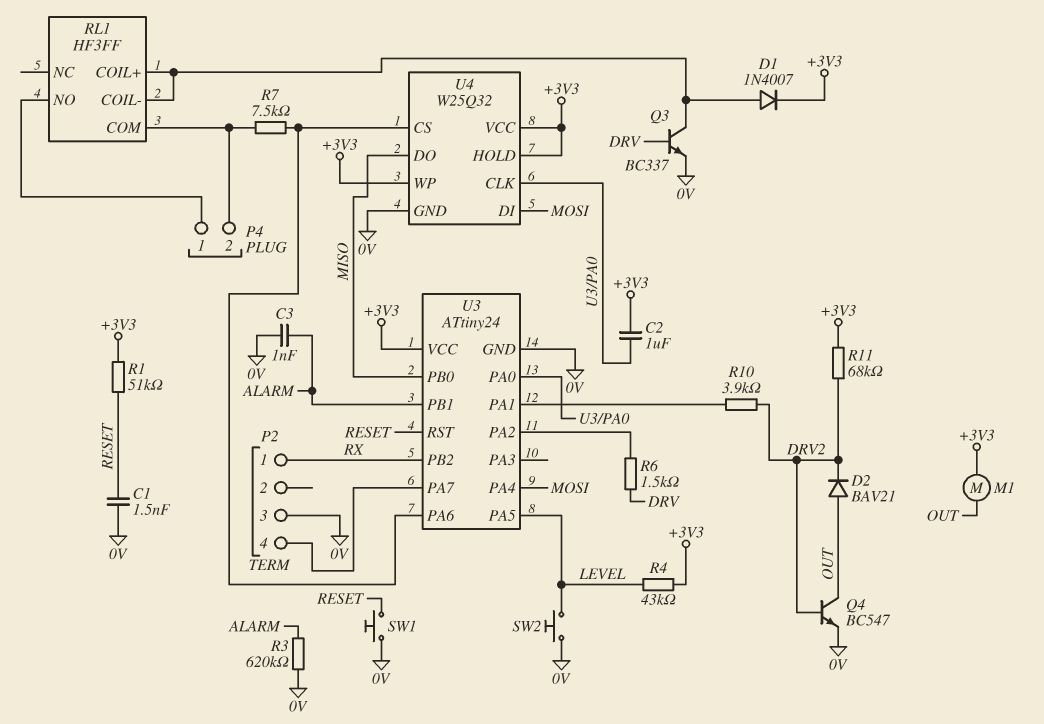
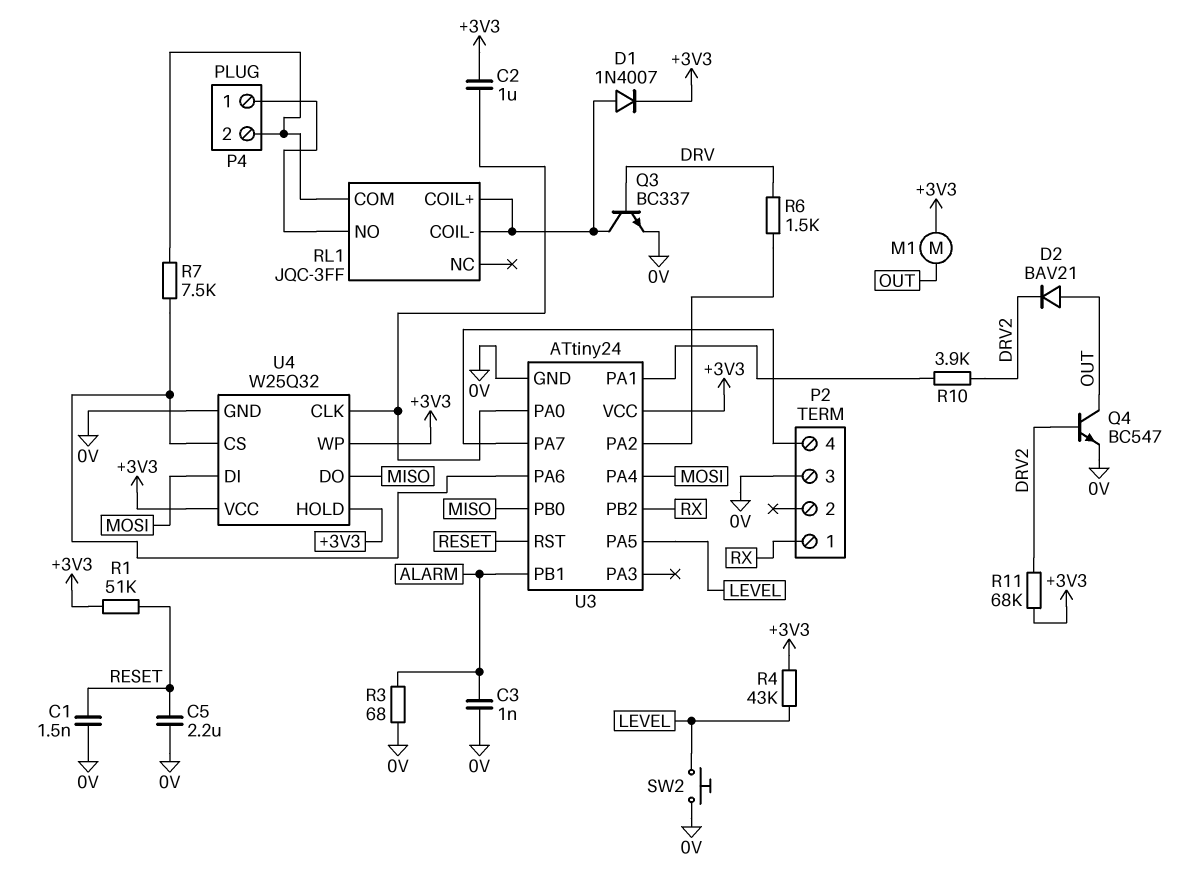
C5: none -> 2.2uF (0V, RESET)
R3: 620k (0V, ALARM) -> 68 (0V, ALARM)
RL1: HF3FF -> JQC-3FF
SW1: button (0V, RESET) -> none

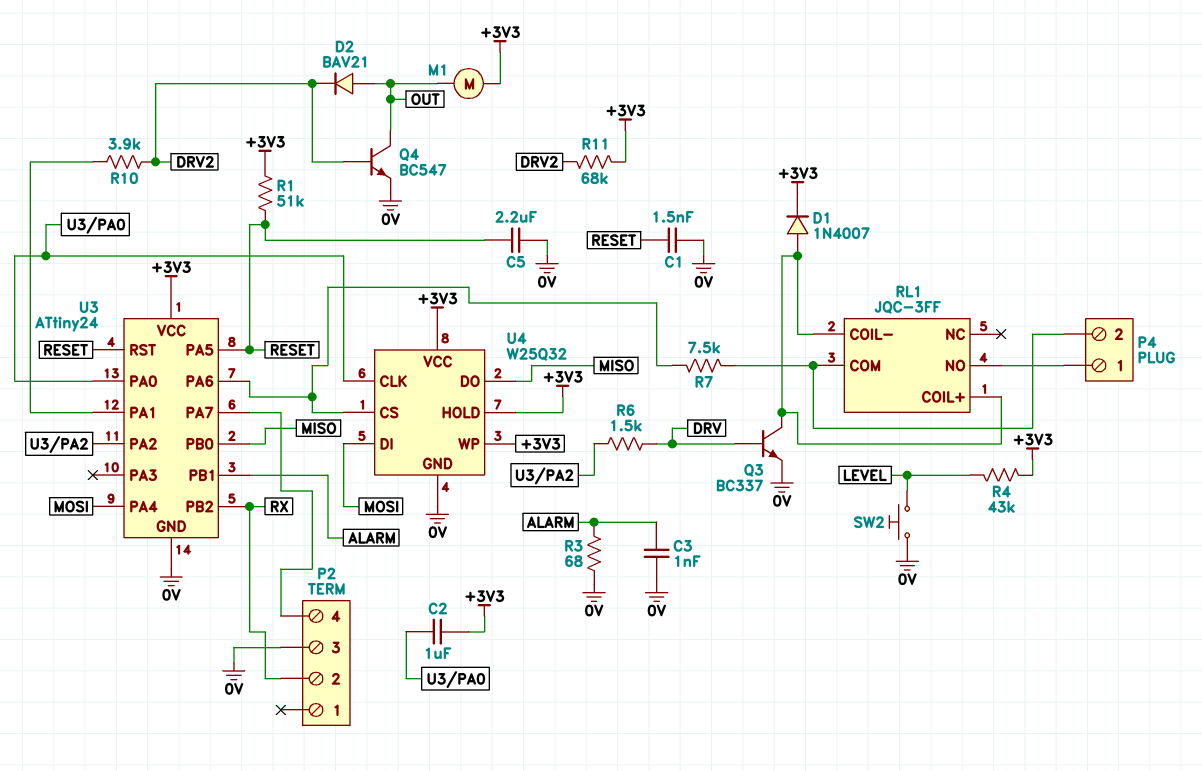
P2 pin 1: RX -> none
P2 pin 2: none -> RX
U3 pin PA5: LEVEL -> RESET

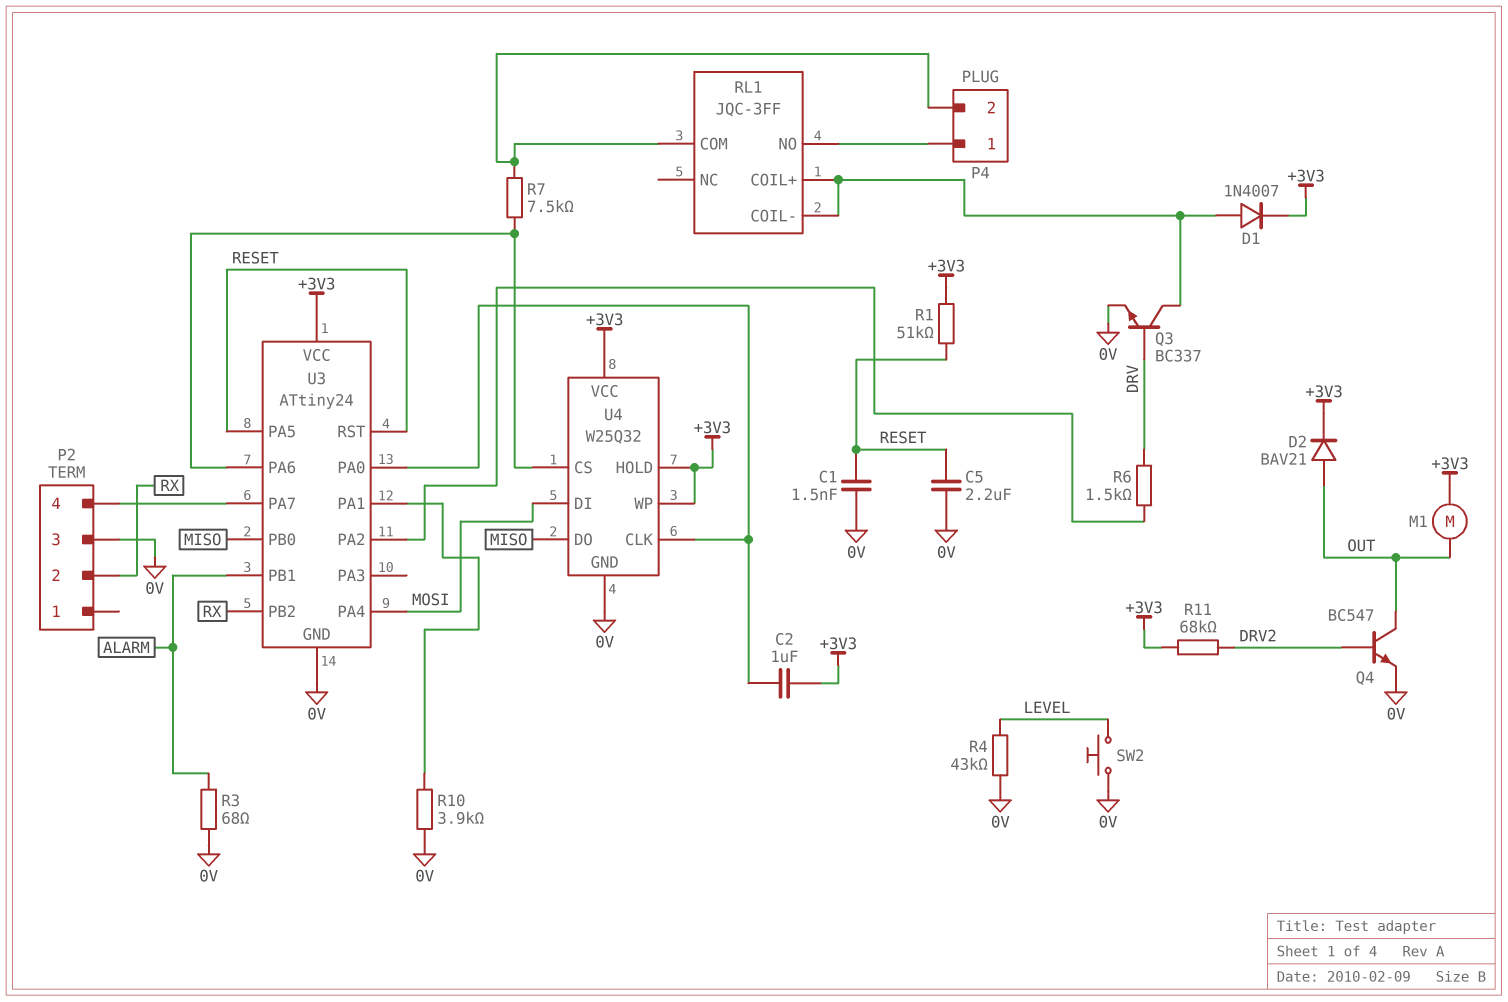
C3: 1nF (0V, ALARM) -> none
D2: diode BAV21 (A OUT, K DRV2) -> diode BAV21 (A OUT, K +3V3)
R4: 43k (+3V3, LEVEL) -> 43k (0V, LEVEL)
R10: 3.9k (DRV2, U3/PA1) -> 3.9k (0V, U3/PA1)

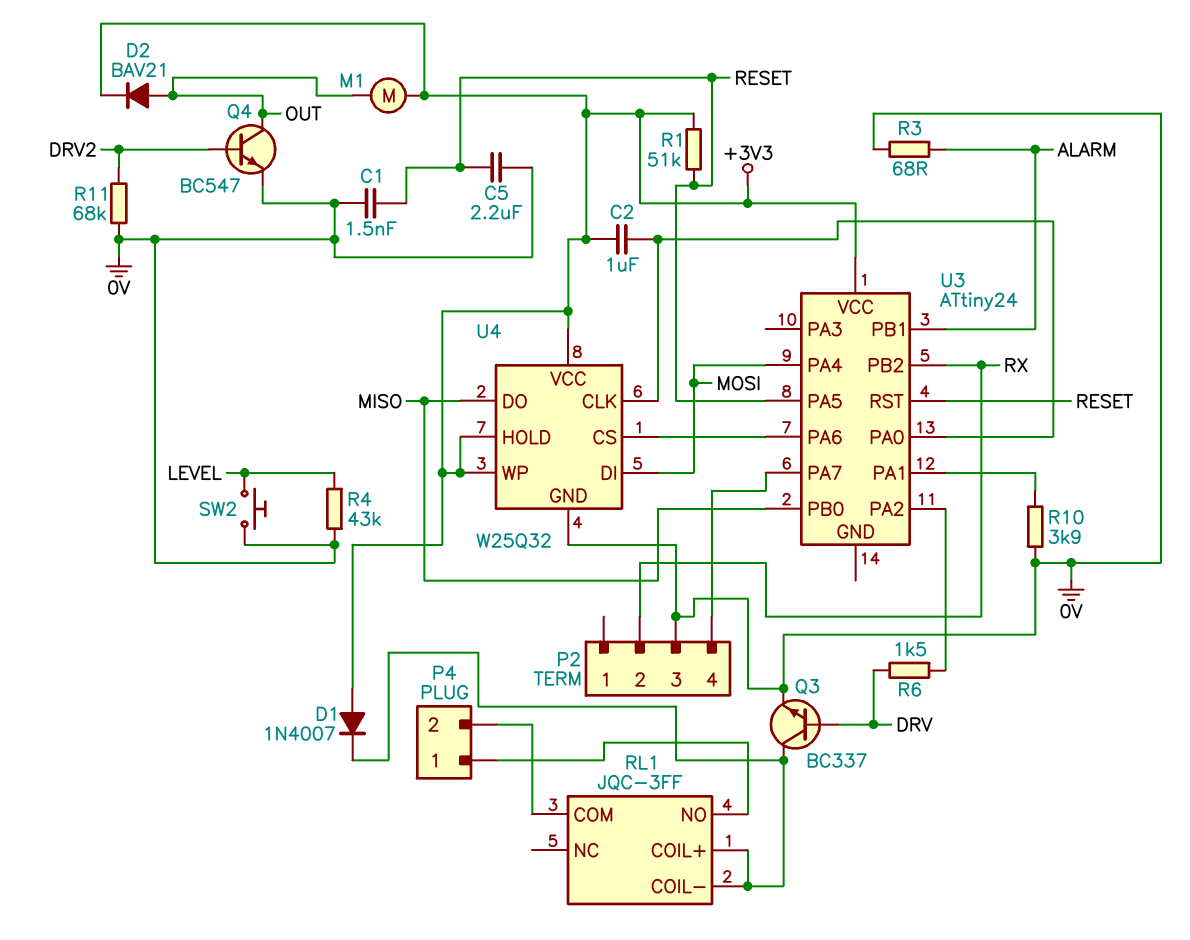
D1: diode 1N4007 (A RL1/COIL+, K +3V3) -> diode 1N4007 (A +3V3, K RL1/COIL+)
R7: 7.5k (P4/2, U3/PA6) -> none
R11: 68k (+3V3, DRV2) -> 68k (0V, DRV2)
U3 pin GND: 0V -> none

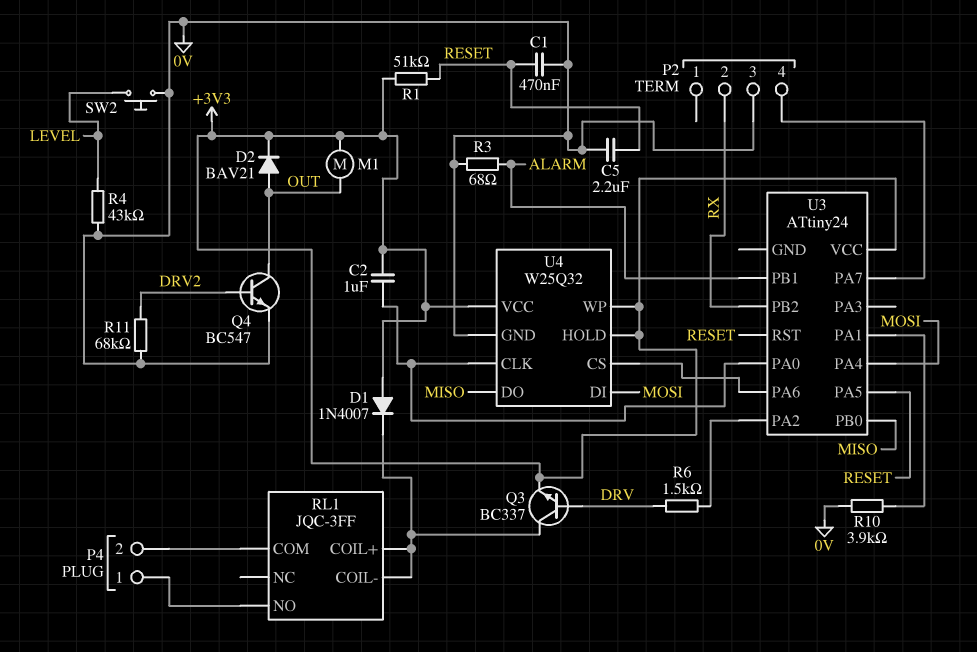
C1: 1.5nF (0V, RESET) -> 470nF (0V, RESET)
Q3: NPN BC337 (B DRV, C RL1/COIL+, E 0V) -> NPN BC337 (B DRV, C RL1/COIL+, E +3V3)

